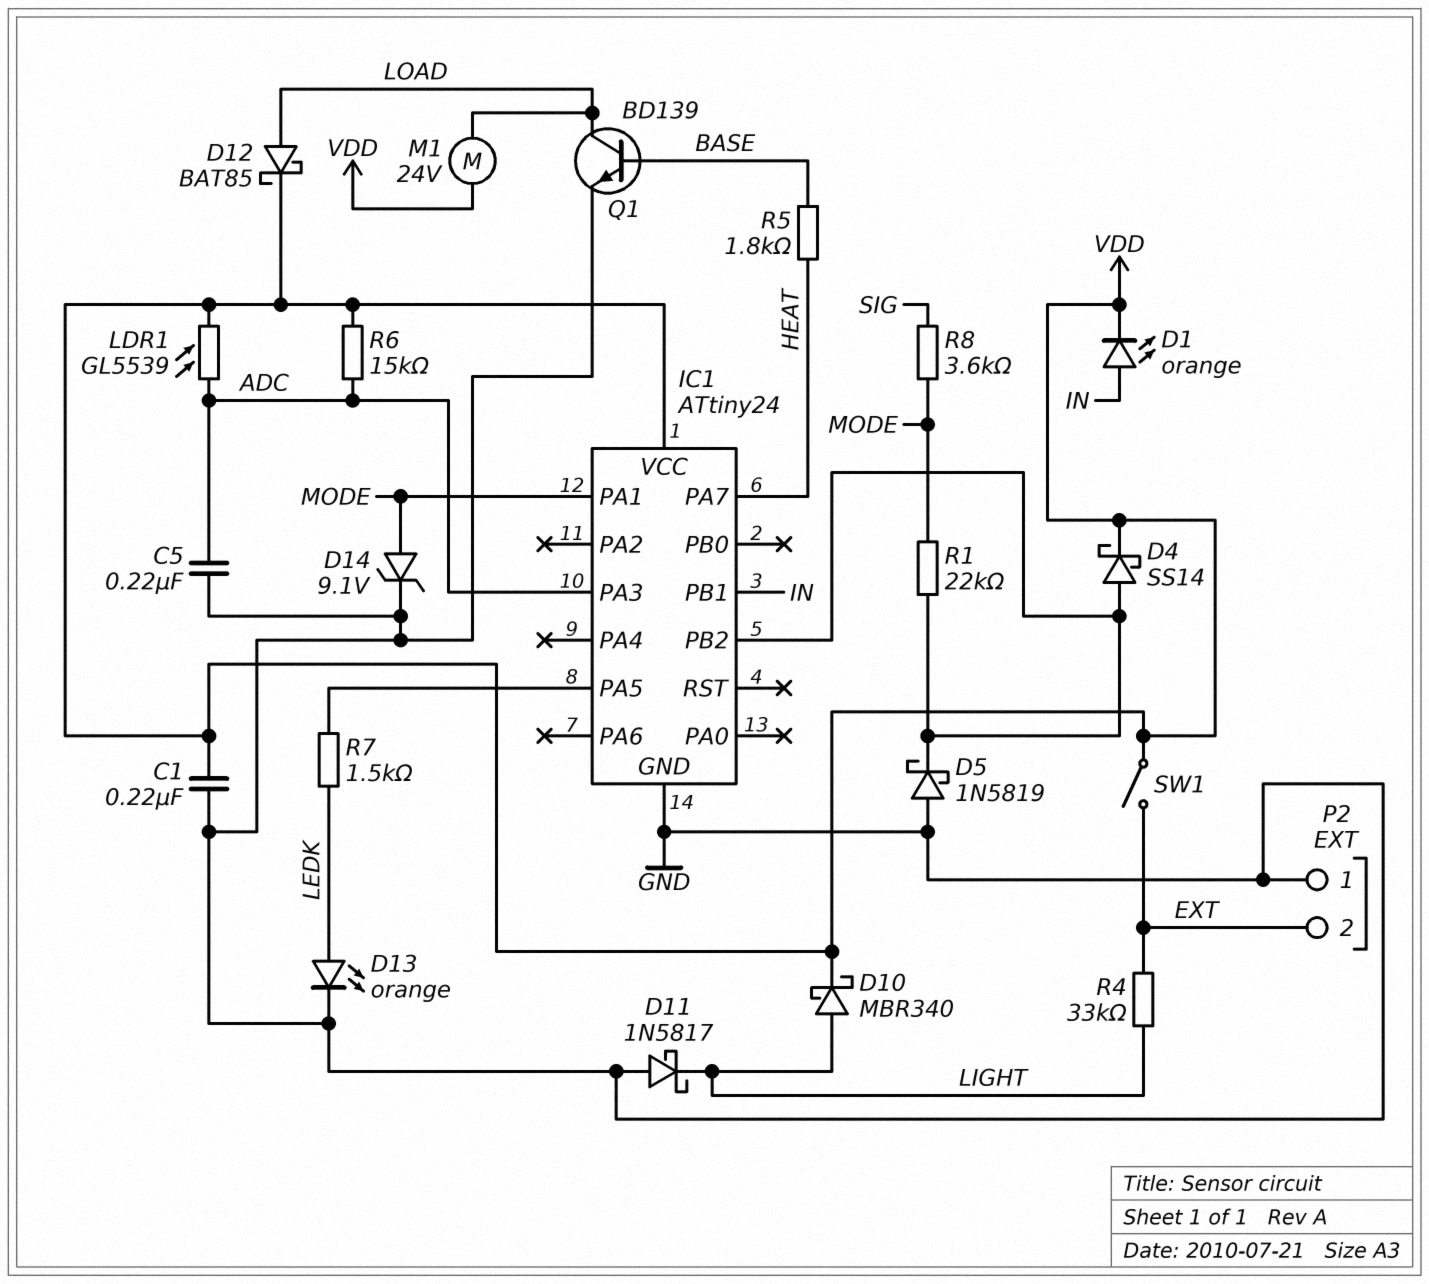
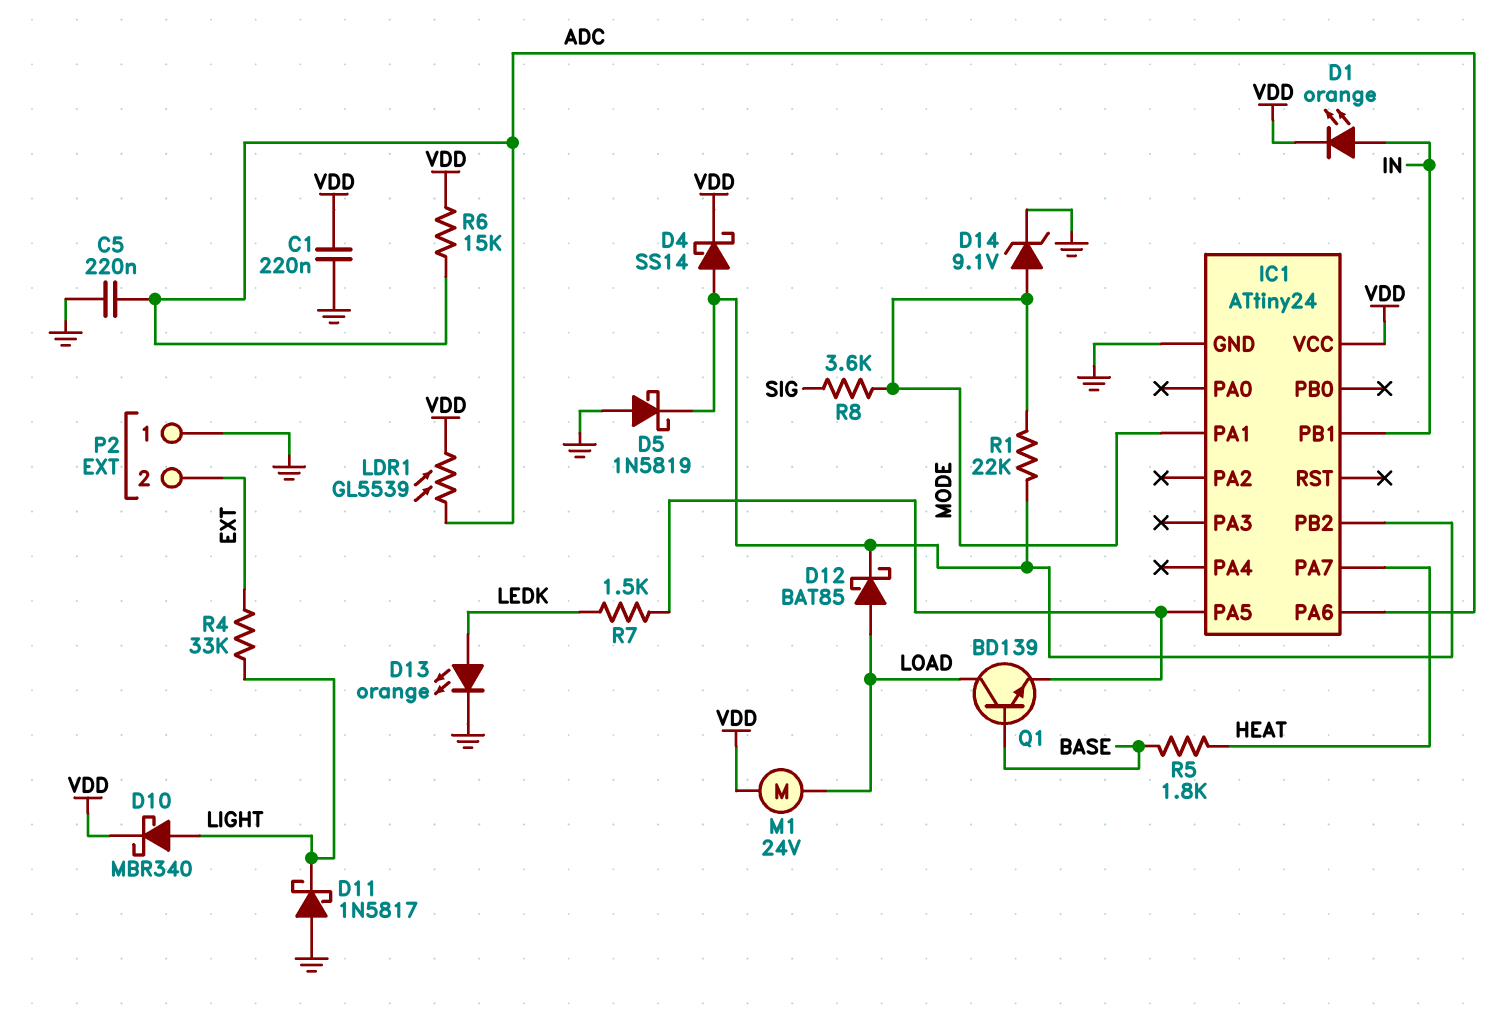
D12: schottky BAT85 (A LOAD, K VDD) -> schottky BAT85 (A LOAD, K IC1/PB2)
IC1 pin PA3: ADC -> none
IC1 pin PA6: none -> ADC
Q1: NPN BD139 (B BASE, C LOAD, E GND) -> NPN BD139 (B BASE, C LOAD, E IC1/PA5)
SW1: switch (EXT, VDD) -> none

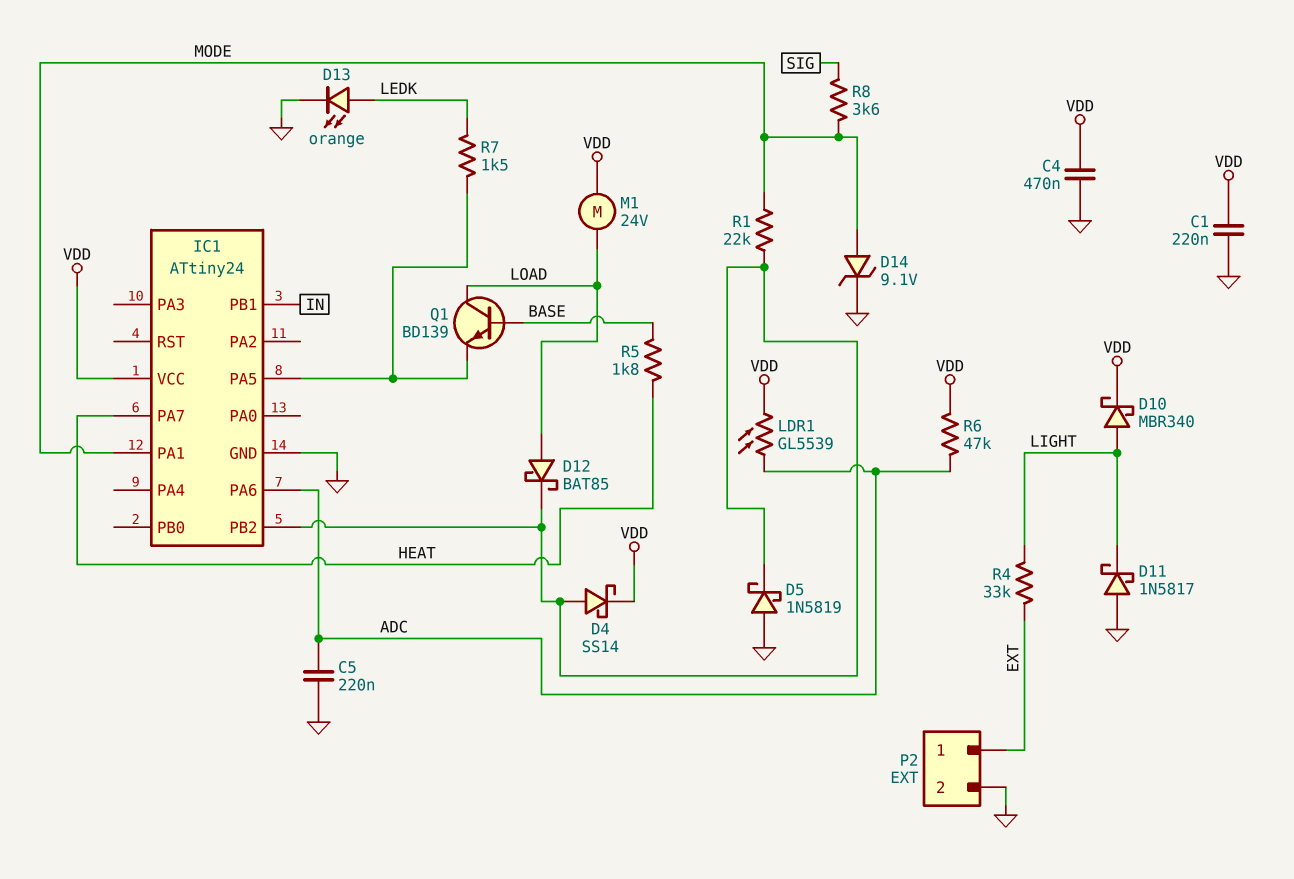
C4: none -> 470nF (GND, VDD)
D1: LED orange (A IN, K VDD) -> none
P2 pin 1: GND -> EXT
P2 pin 2: EXT -> GND
R6: 15k (ADC, VDD) -> 47k (ADC, VDD)

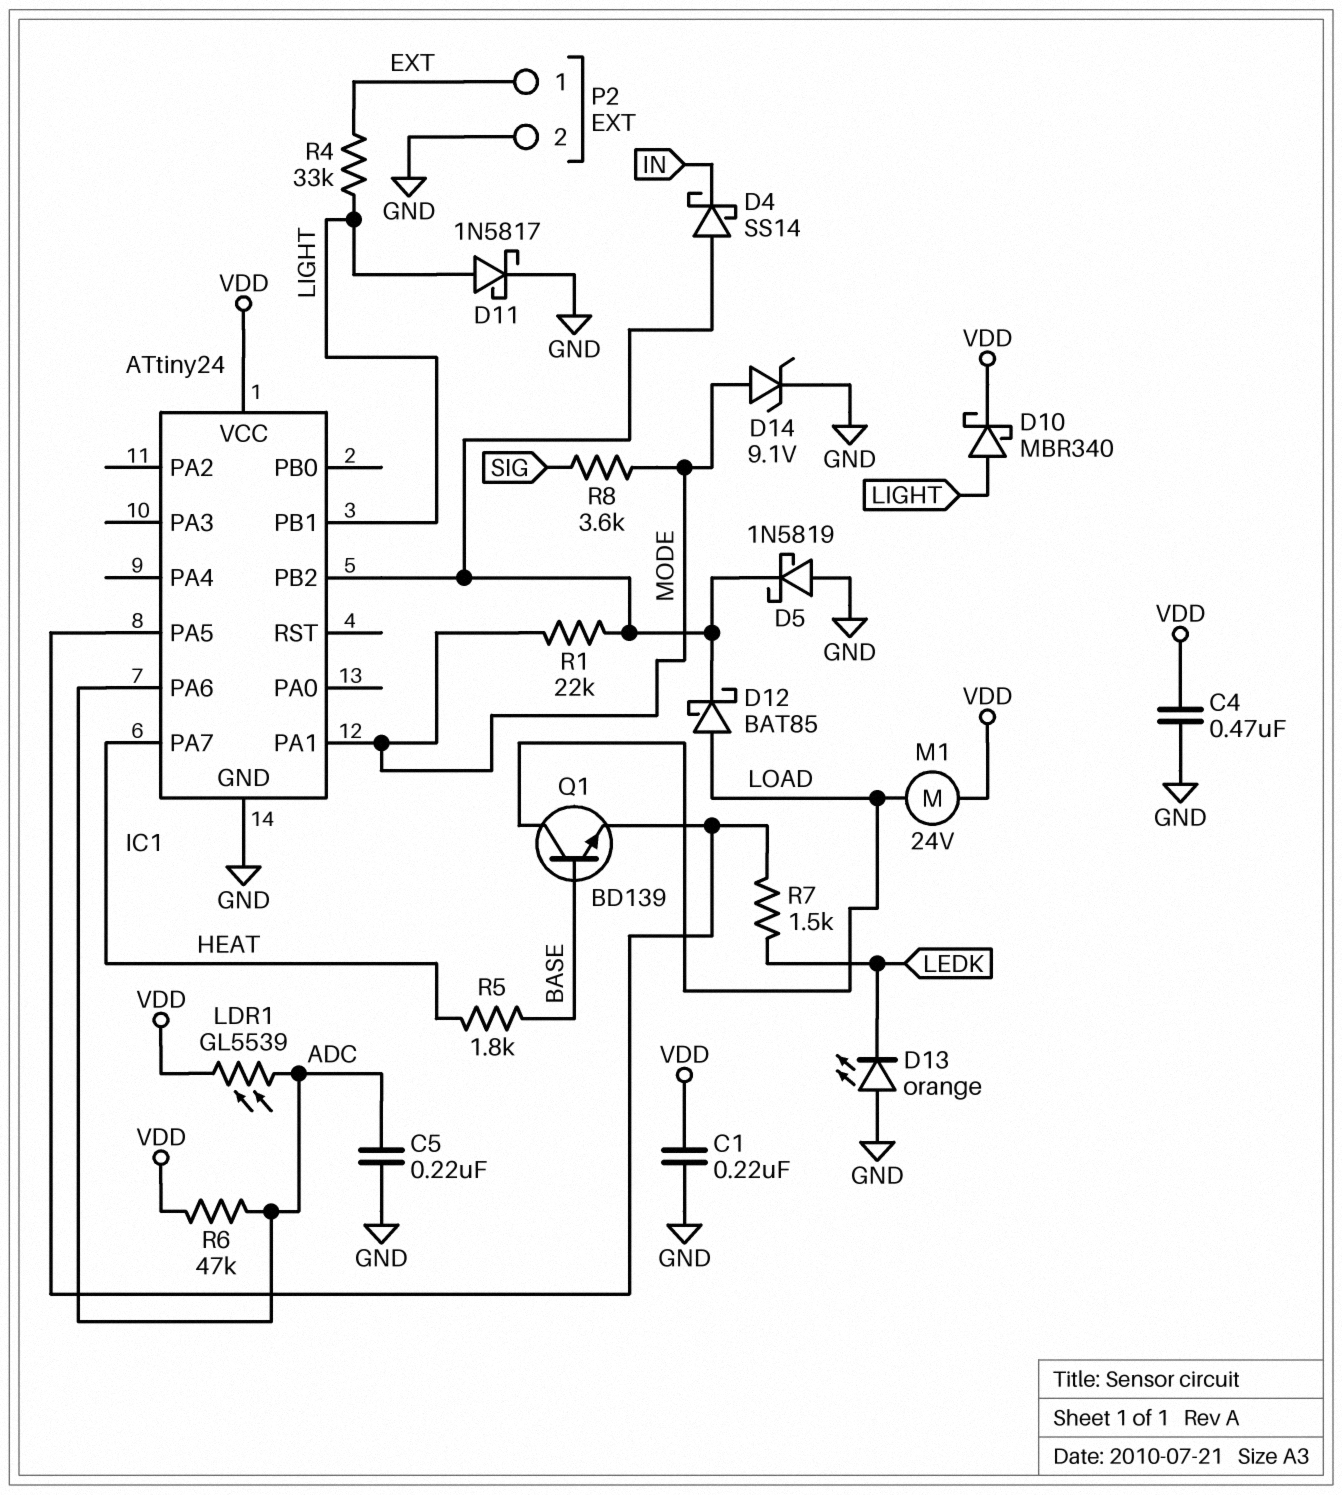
D4: schottky SS14 (A IC1/PB2, K VDD) -> schottky SS14 (A IC1/PB2, K IN)
D11: schottky 1N5817 (A GND, K LIGHT) -> schottky 1N5817 (A LIGHT, K GND)
D13: LED orange (A LEDK, K GND) -> LED orange (A GND, K LEDK)
IC1 pin PB1: IN -> LIGHT

